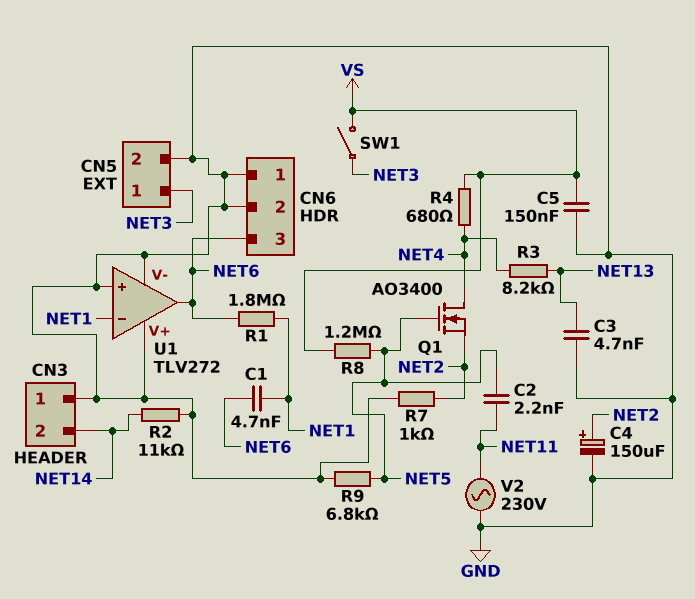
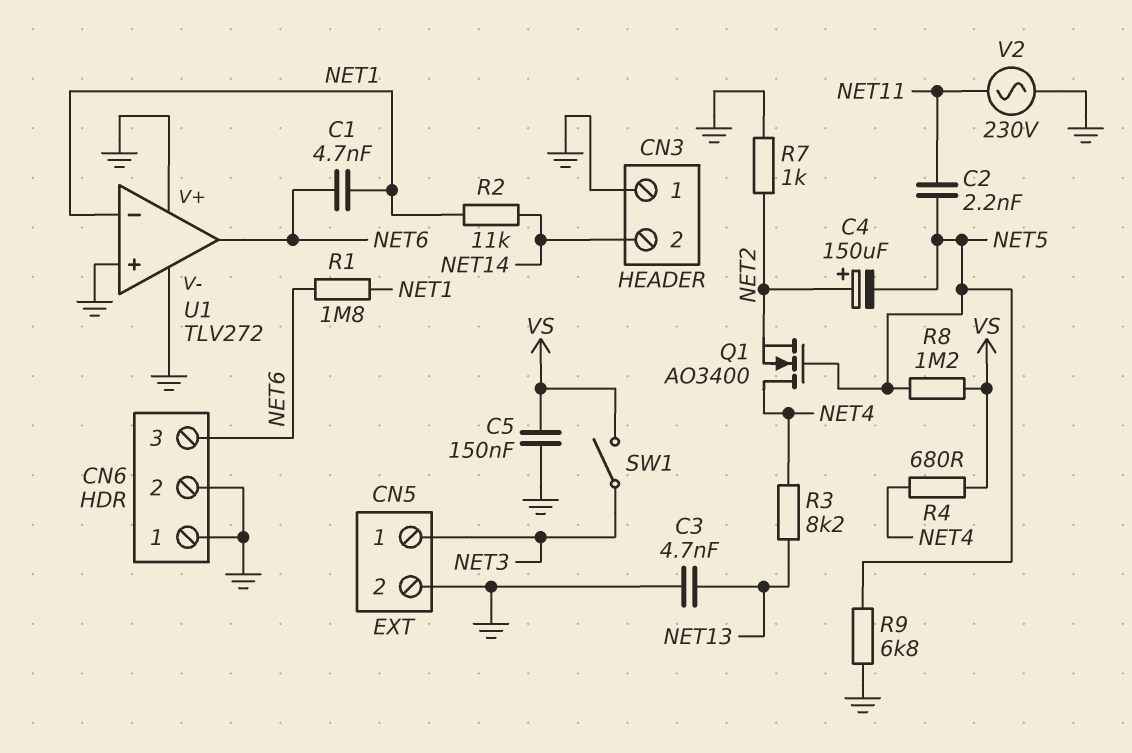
C4: 150uF (plus NET2, minus GND) -> 150uF (plus NET2, minus NET5)
R2: 11k (GND, NET14) -> 11k (NET1, NET14)

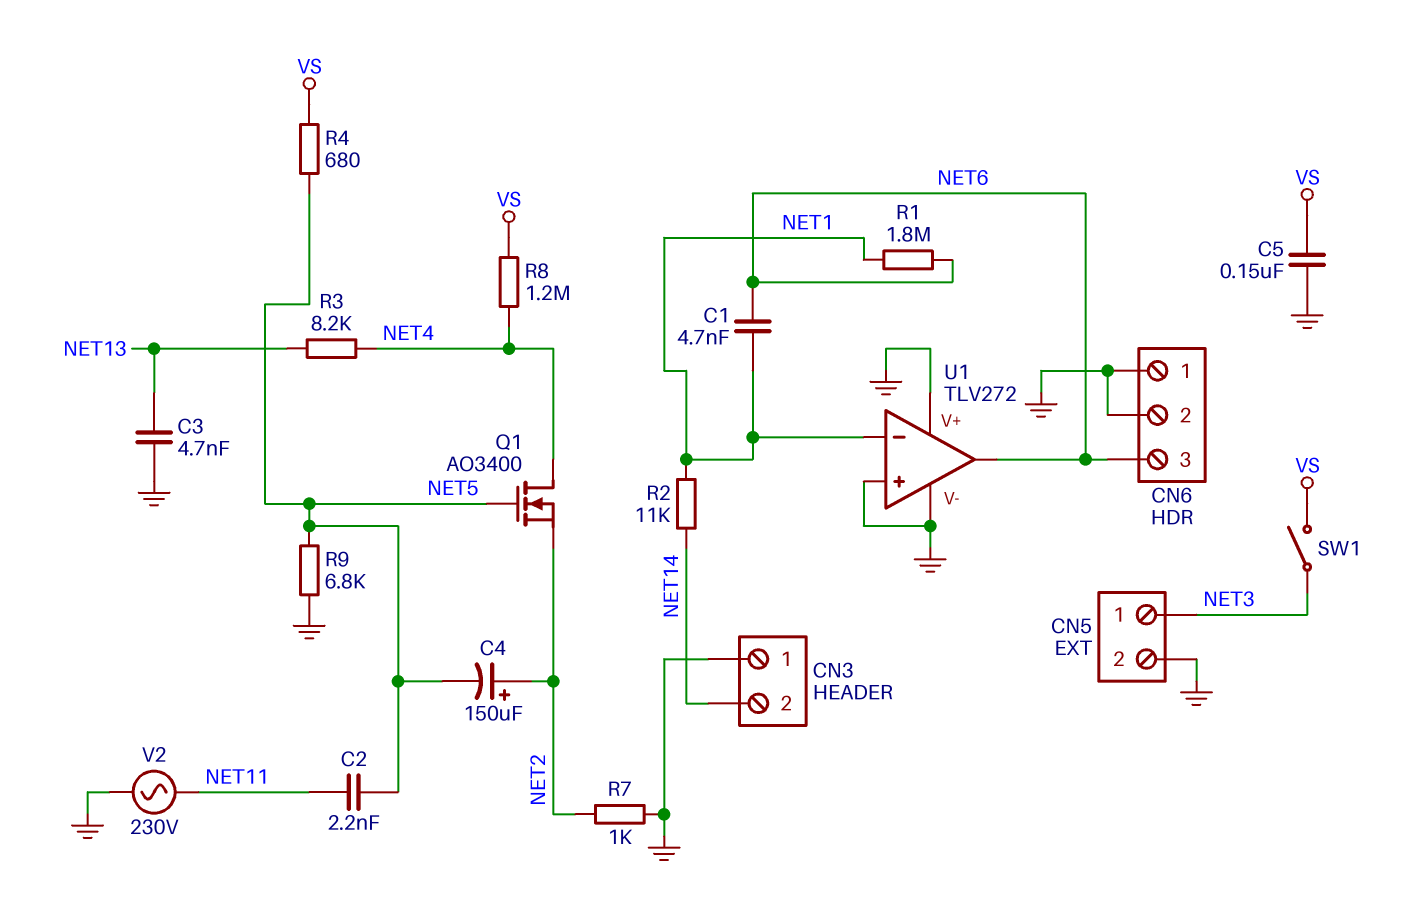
R4: 680 (NET4, VS) -> 680 (NET5, VS)
R8: 1.2M (NET5, VS) -> 1.2M (NET4, VS)

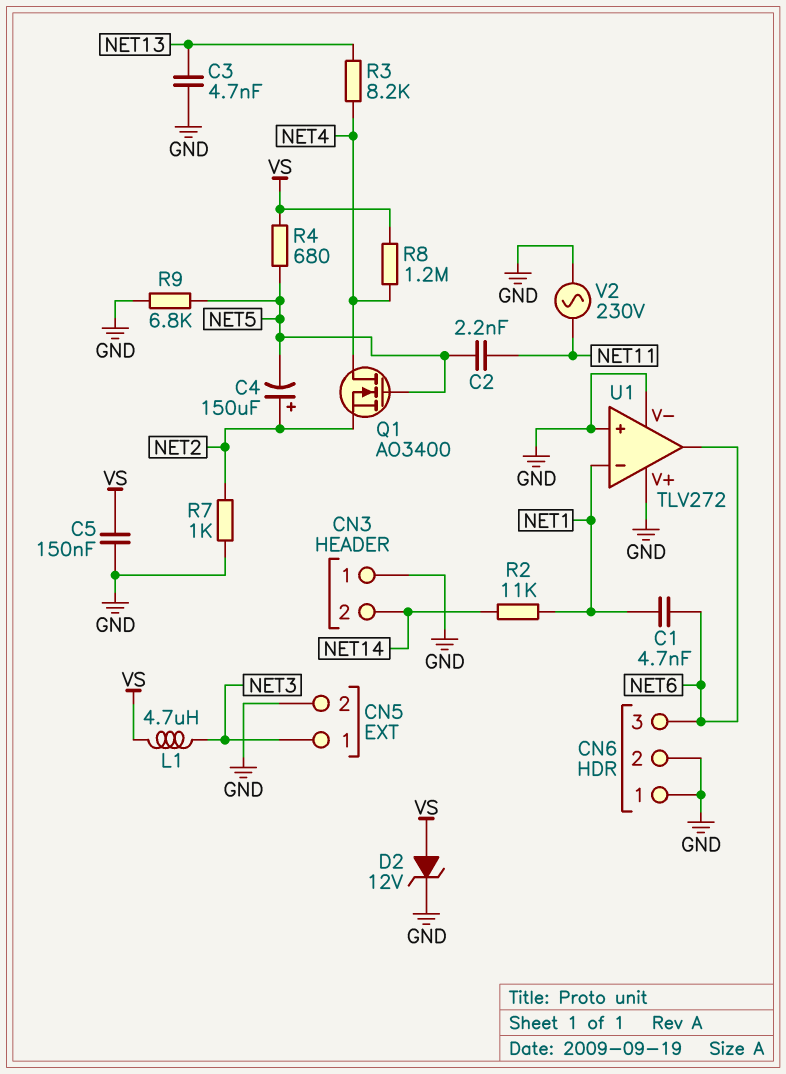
D2: none -> zener 12V (A VS, K GND)
L1: none -> 4.7uH (NET3, VS)
R1: 1.8M (NET1, NET6) -> none
SW1: switch (NET3, VS) -> none

